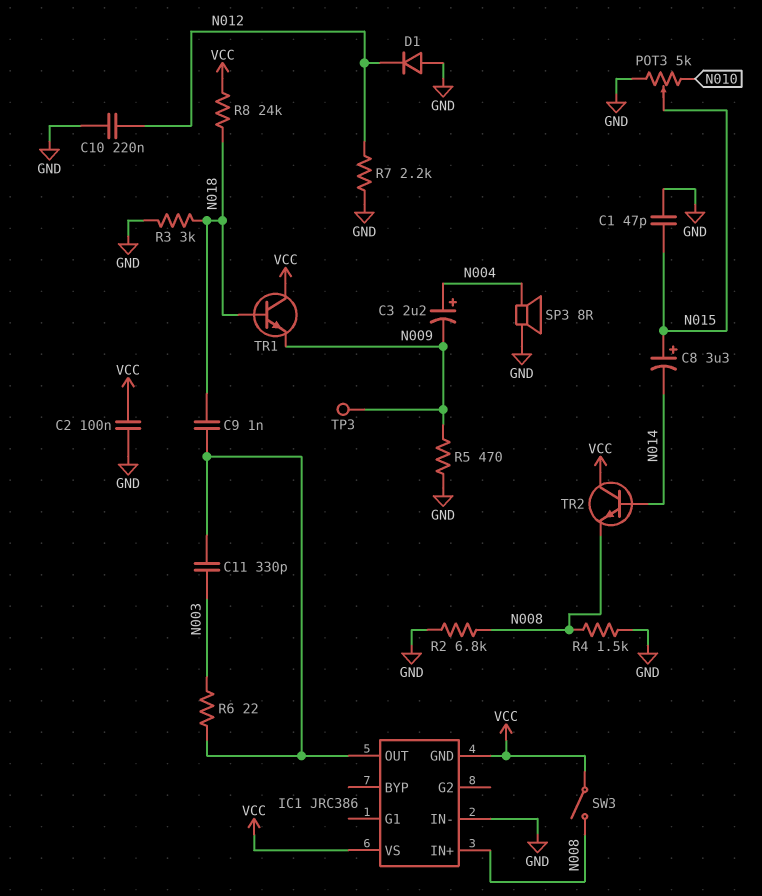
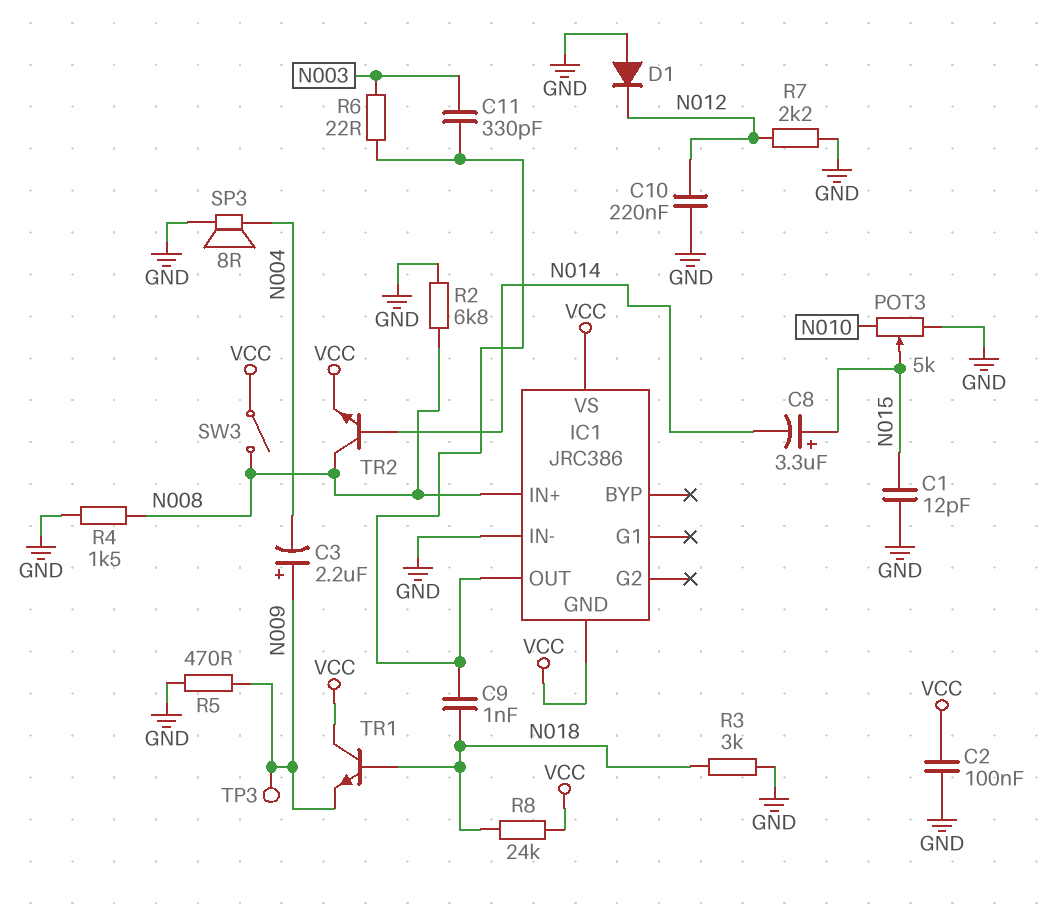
C1: 47pF (GND, N015) -> 12pF (GND, N015)
C3: 2.2uF (plus N004, minus N009) -> 2.2uF (plus N009, minus N004)
TR2: NPN (B N014, C VCC, E N008) -> NPN (B N014, C N008, E VCC)

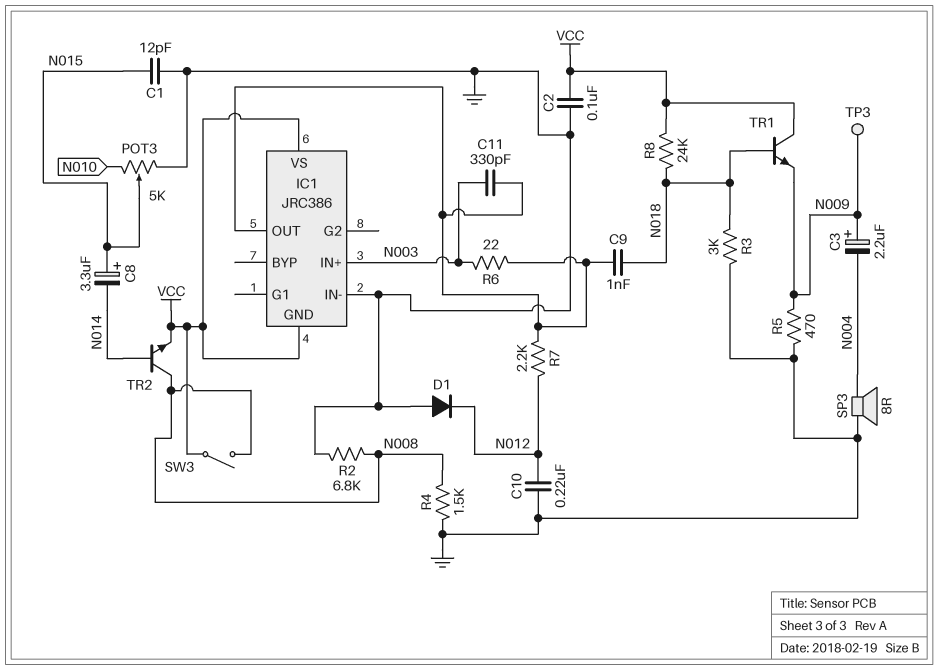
IC1 pin IN+: N008 -> N003
R7: 2.2k (GND, N012) -> 2.2k (IC1/OUT, N012)

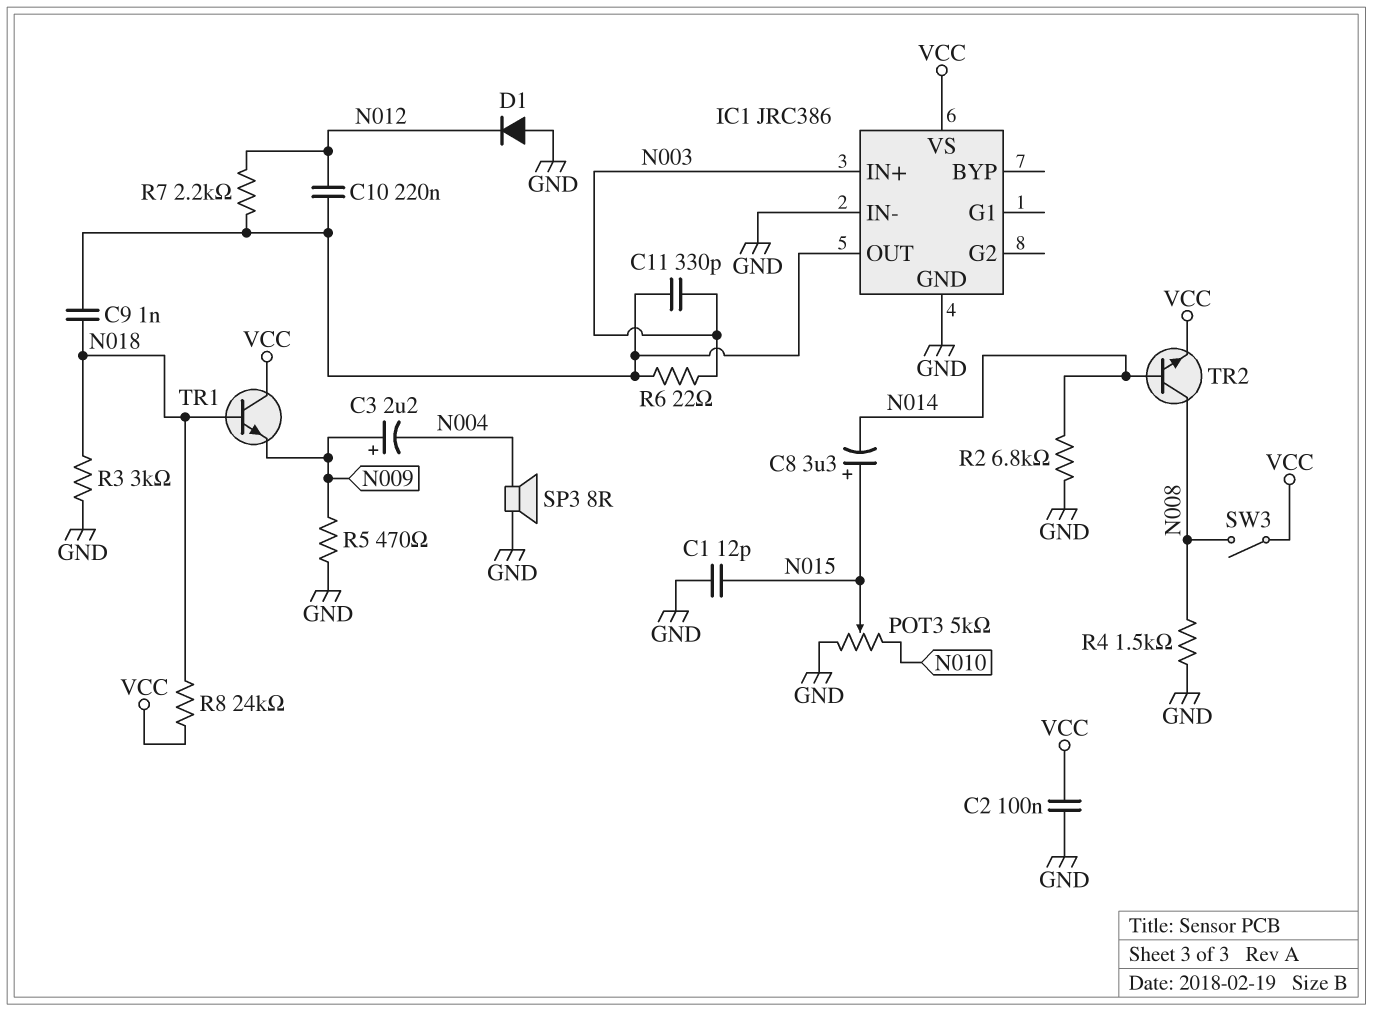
C10: 220nF (GND, N012) -> 220nF (IC1/OUT, N012)
IC1 pin GND: VCC -> GND
R2: 6.8k (GND, N008) -> 6.8k (GND, N014)
TP3: test point (N009) -> none

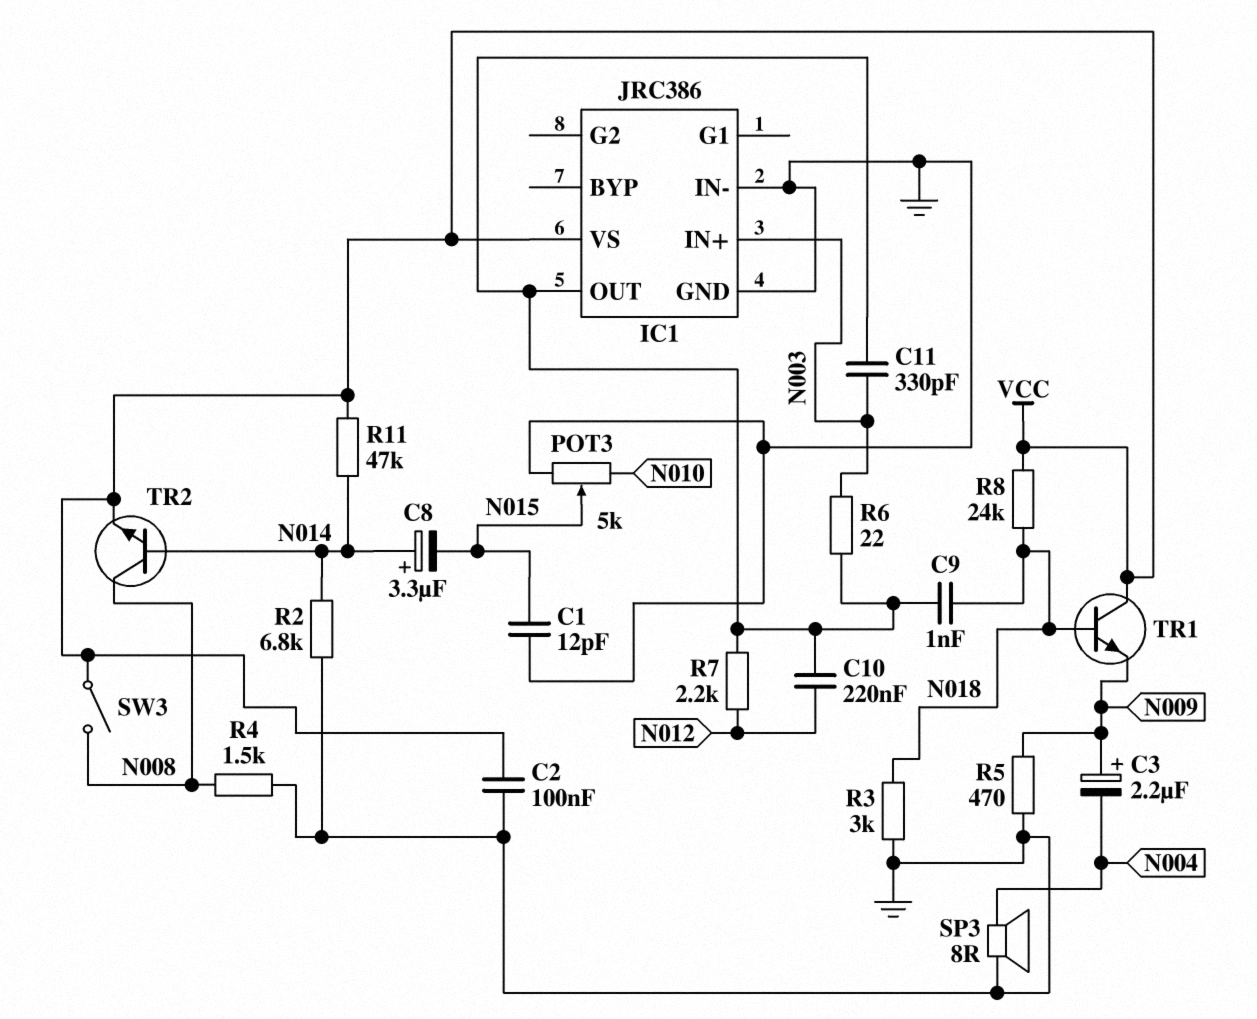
C8: 3.3uF (plus N015, minus N014) -> 3.3uF (plus N014, minus N015)
D1: diode (A GND, K N012) -> none
R11: none -> 47k (N014, VCC)

